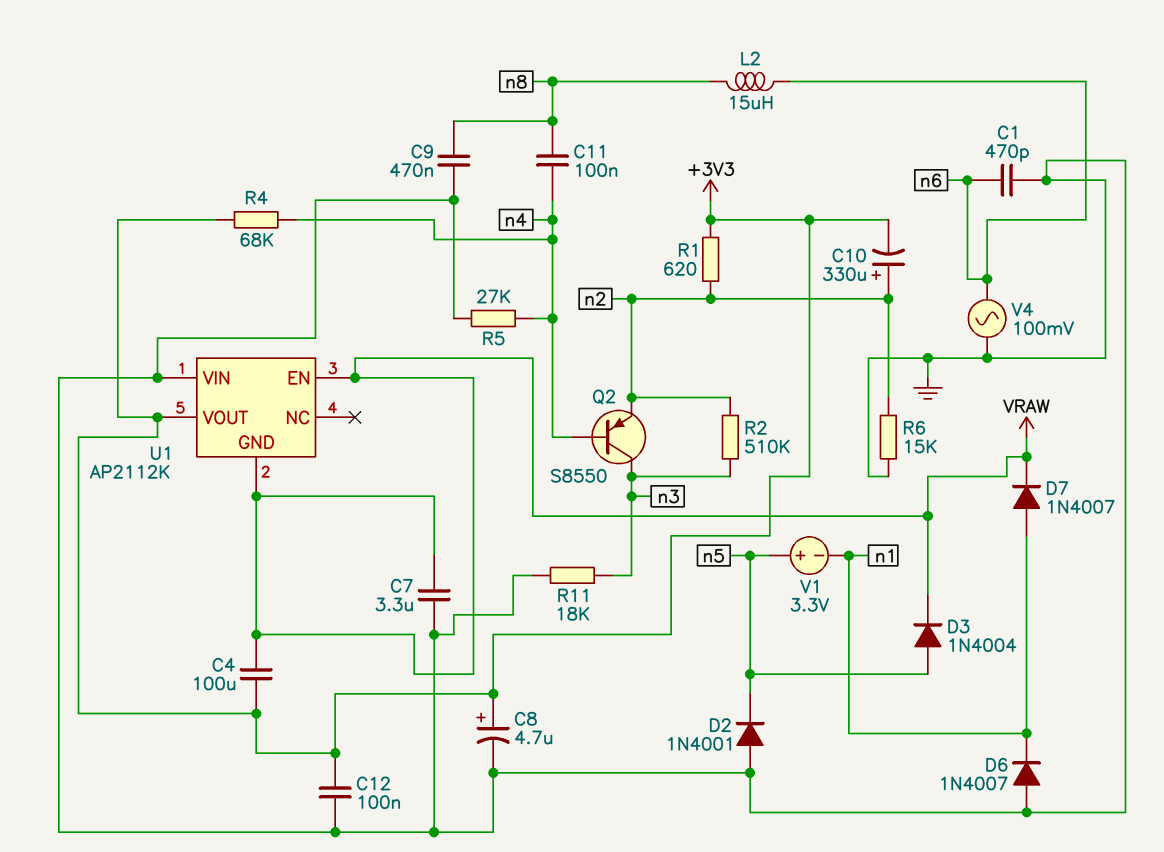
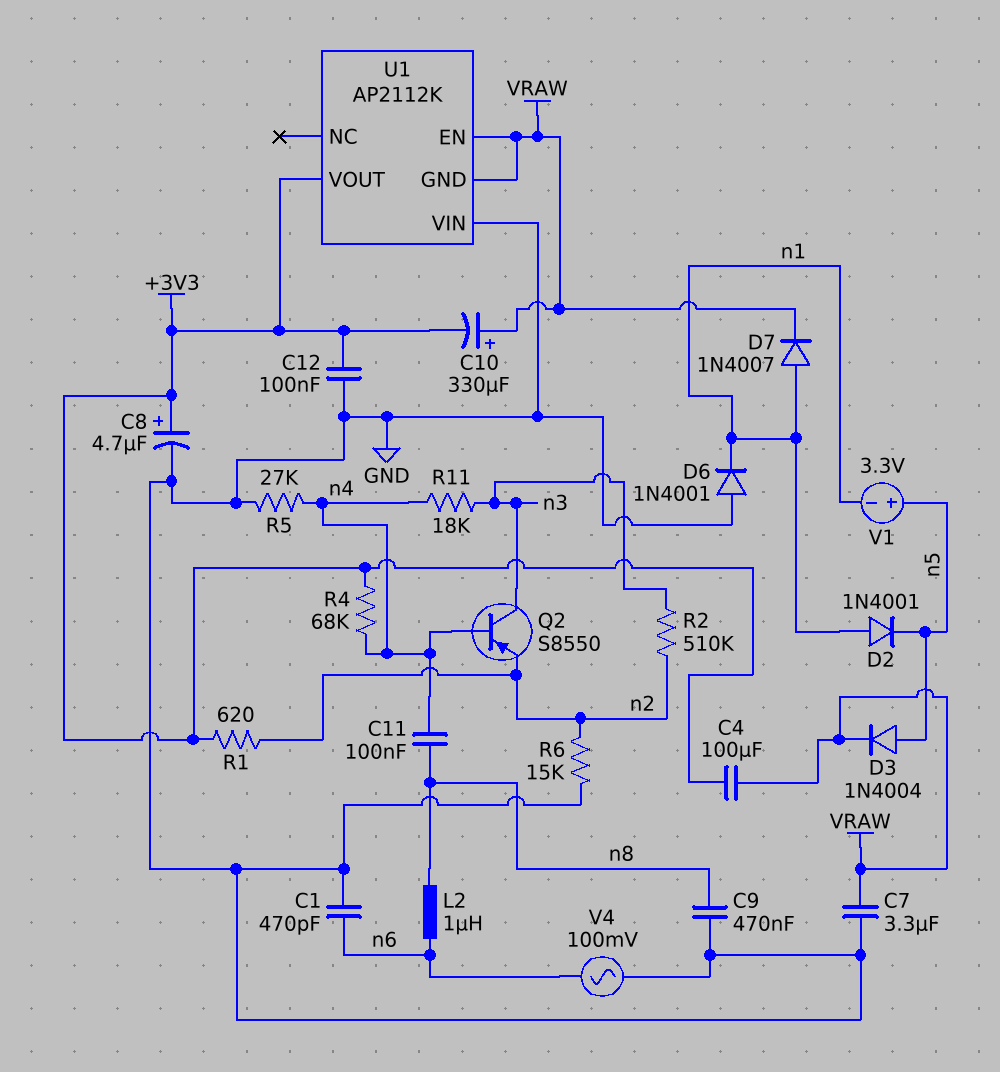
C10: 330uF (plus n2, minus +3V3) -> 330uF (plus VRAW, minus +3V3)
D2: diode 1N4001 (A GND, K n5) -> diode 1N4001 (A n1, K n5)
D6: diode 1N4007 (A GND, K n1) -> diode 1N4001 (A GND, K n1)
L2: 15uH (n6, n8) -> 1uH (n6, n8)
R11: 18k (GND, n3) -> 18k (n3, n4)

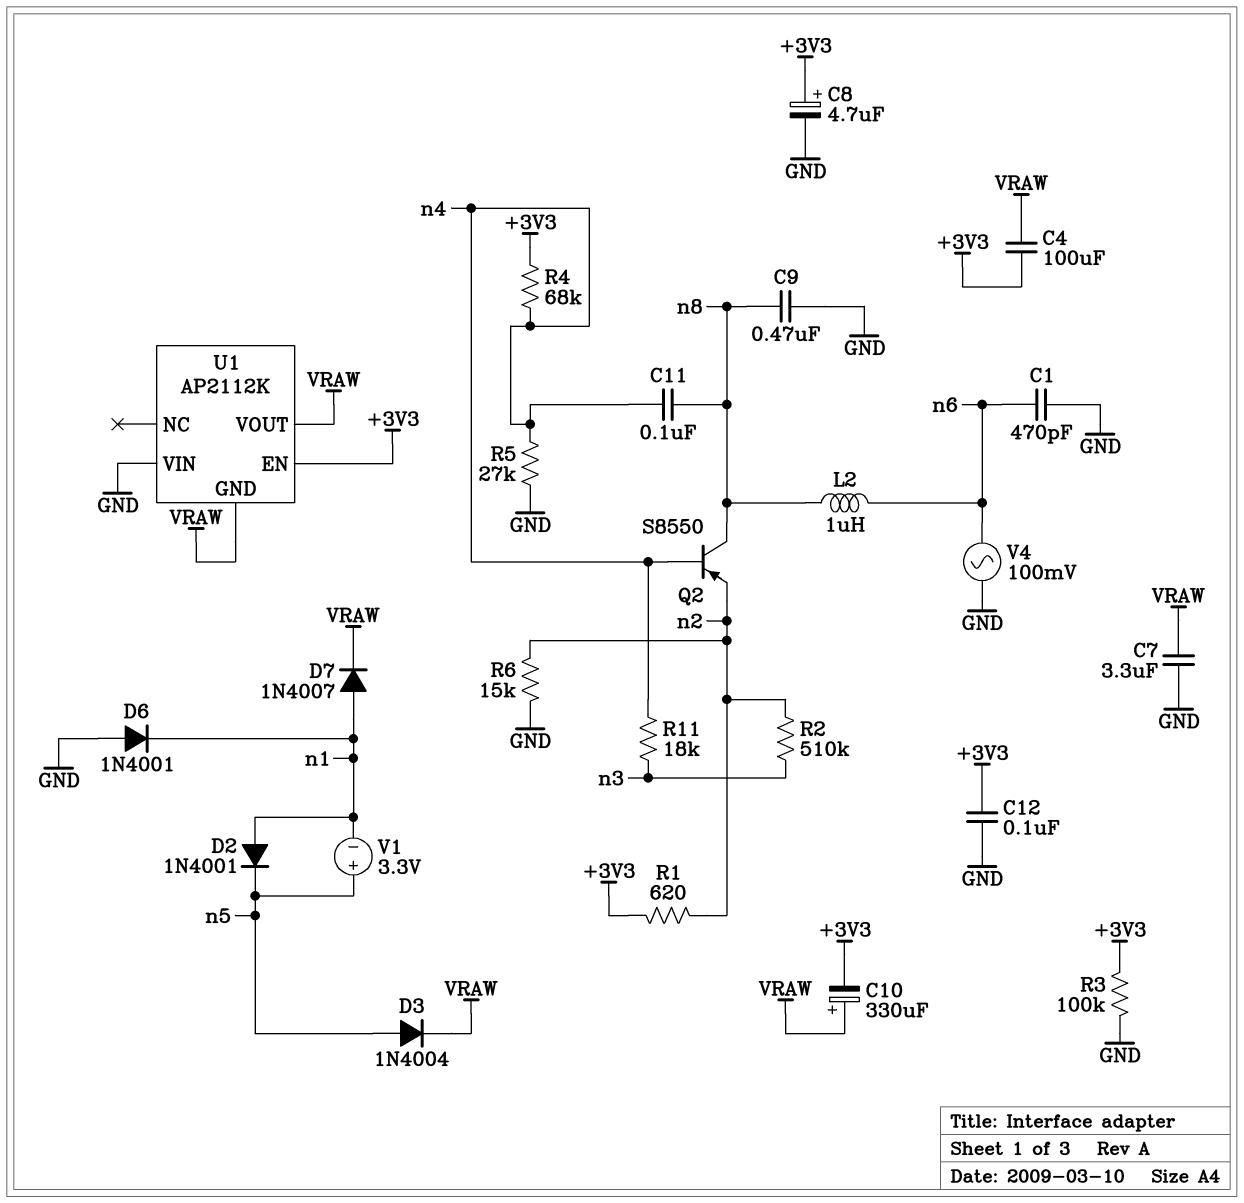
Q2: PNP S8550 (B n4, C n3, E n2) -> PNP S8550 (B n4, C n8, E n2)
R3: none -> 100k (+3V3, GND)
U1 pin EN: VRAW -> +3V3
U1 pin VOUT: +3V3 -> VRAW

